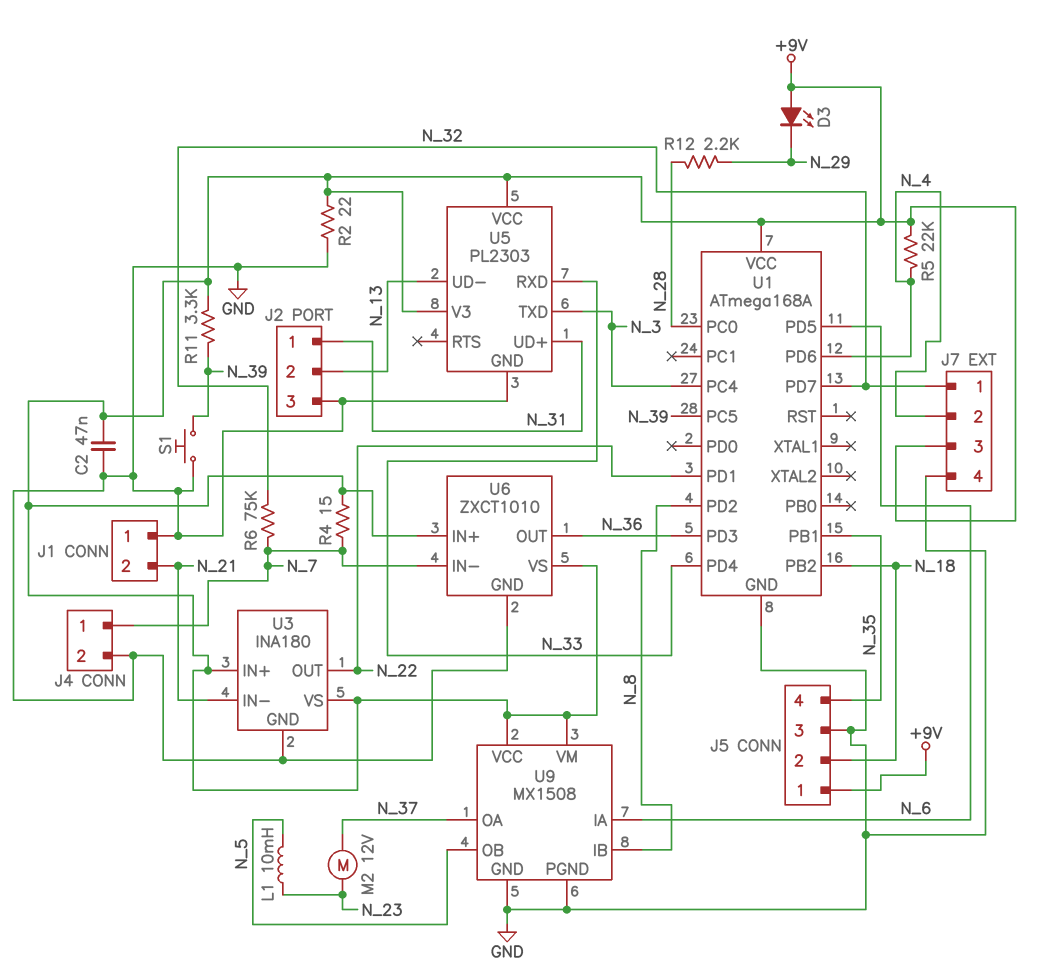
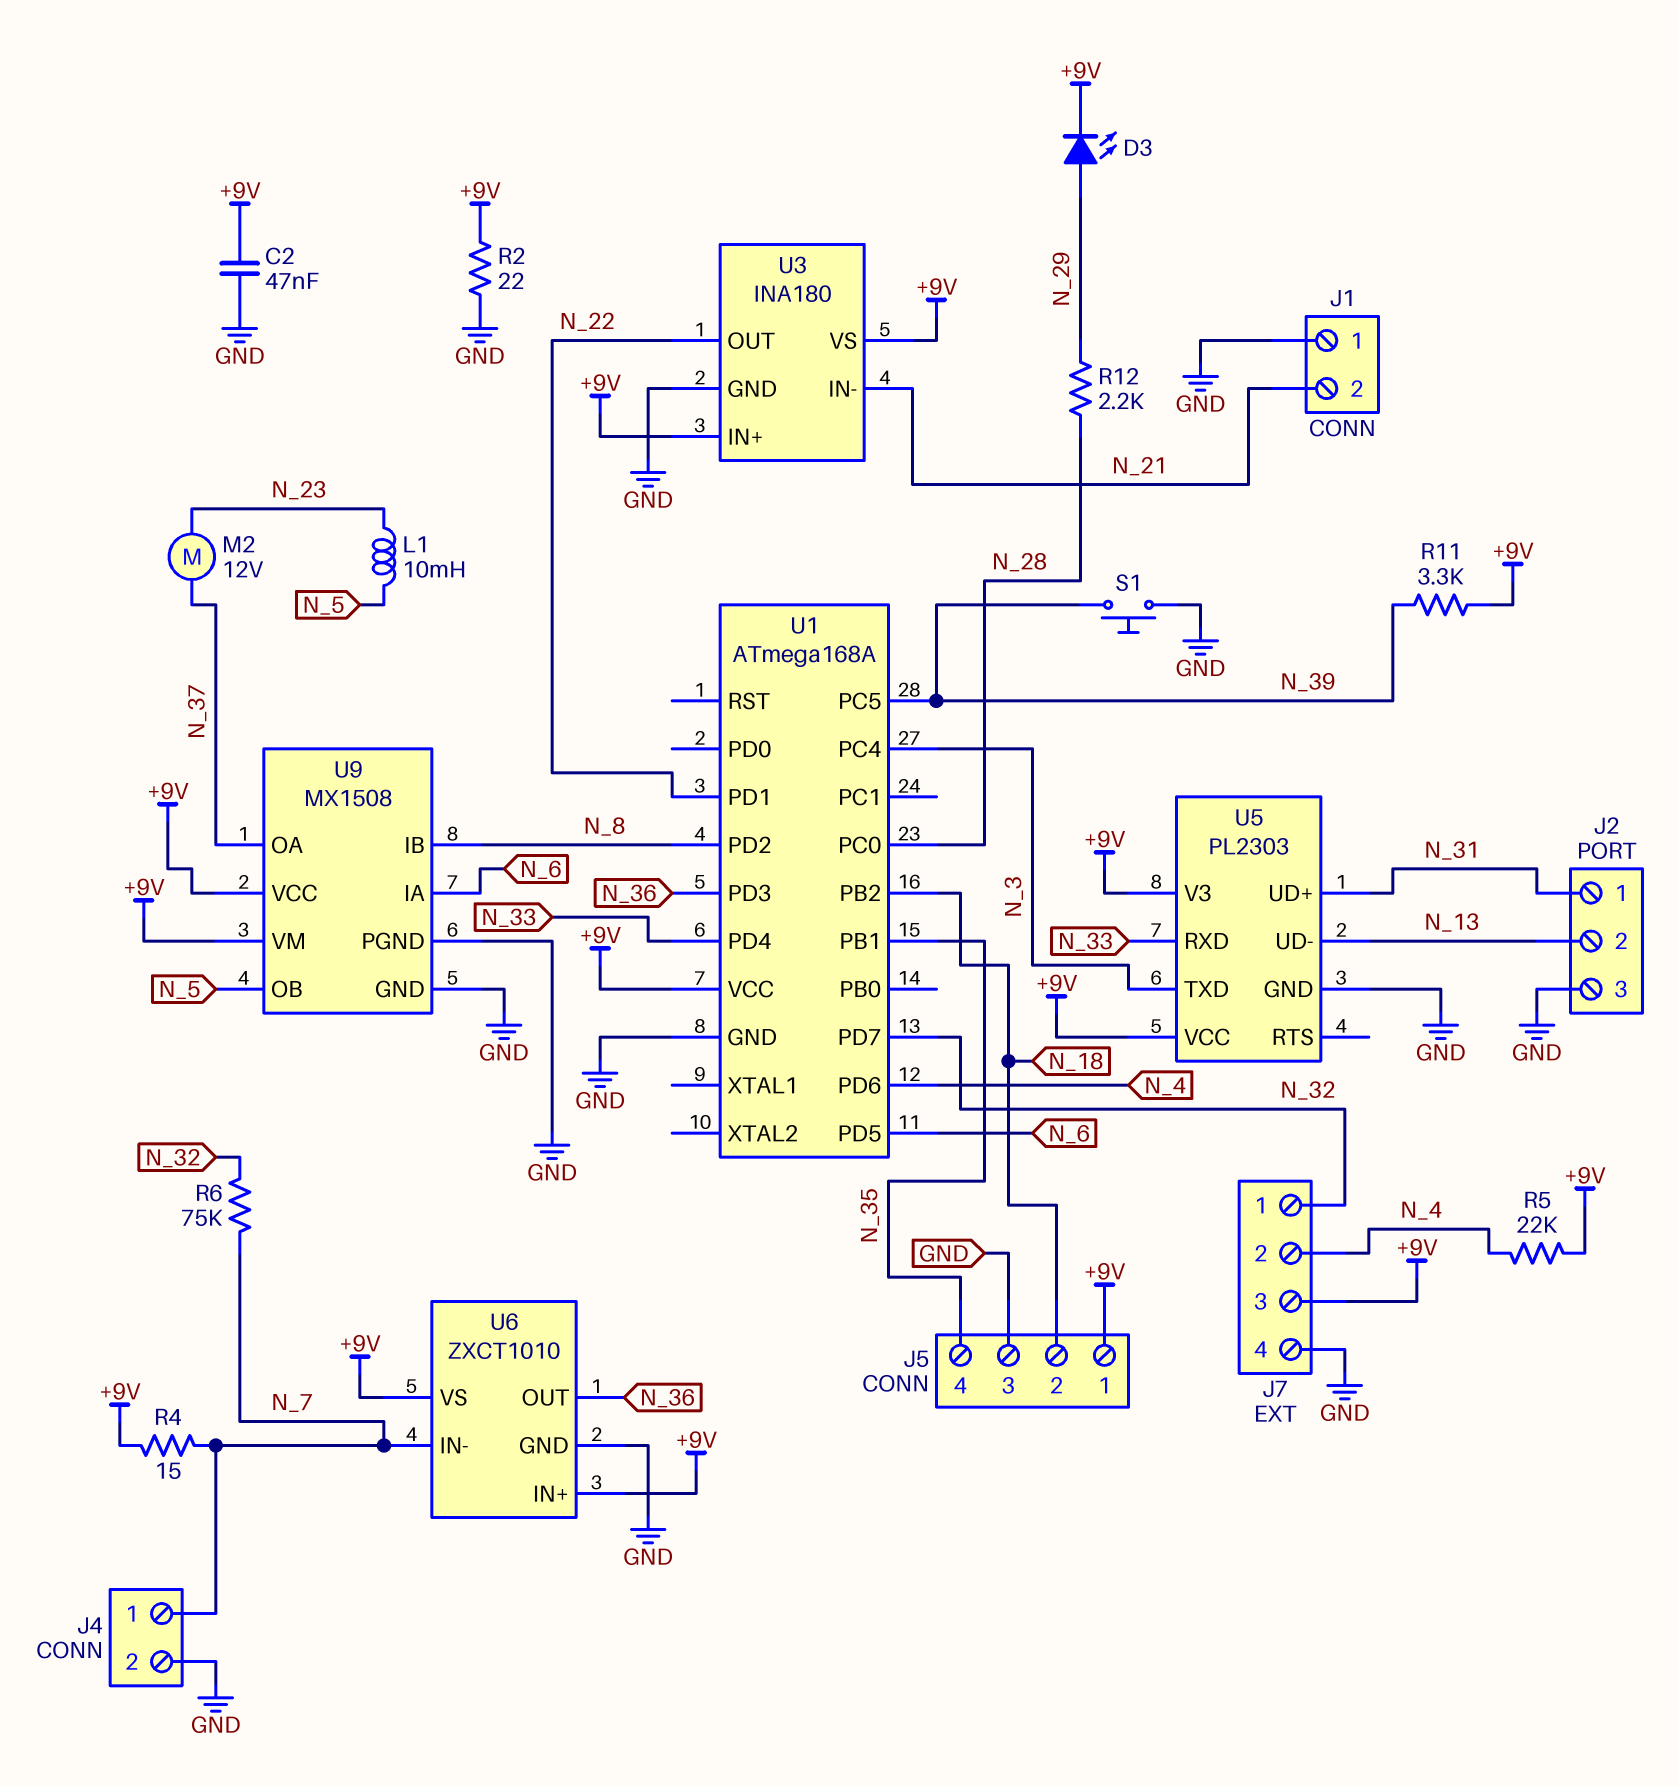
D3: LED (A +9V, K N_29) -> LED (A N_29, K +9V)

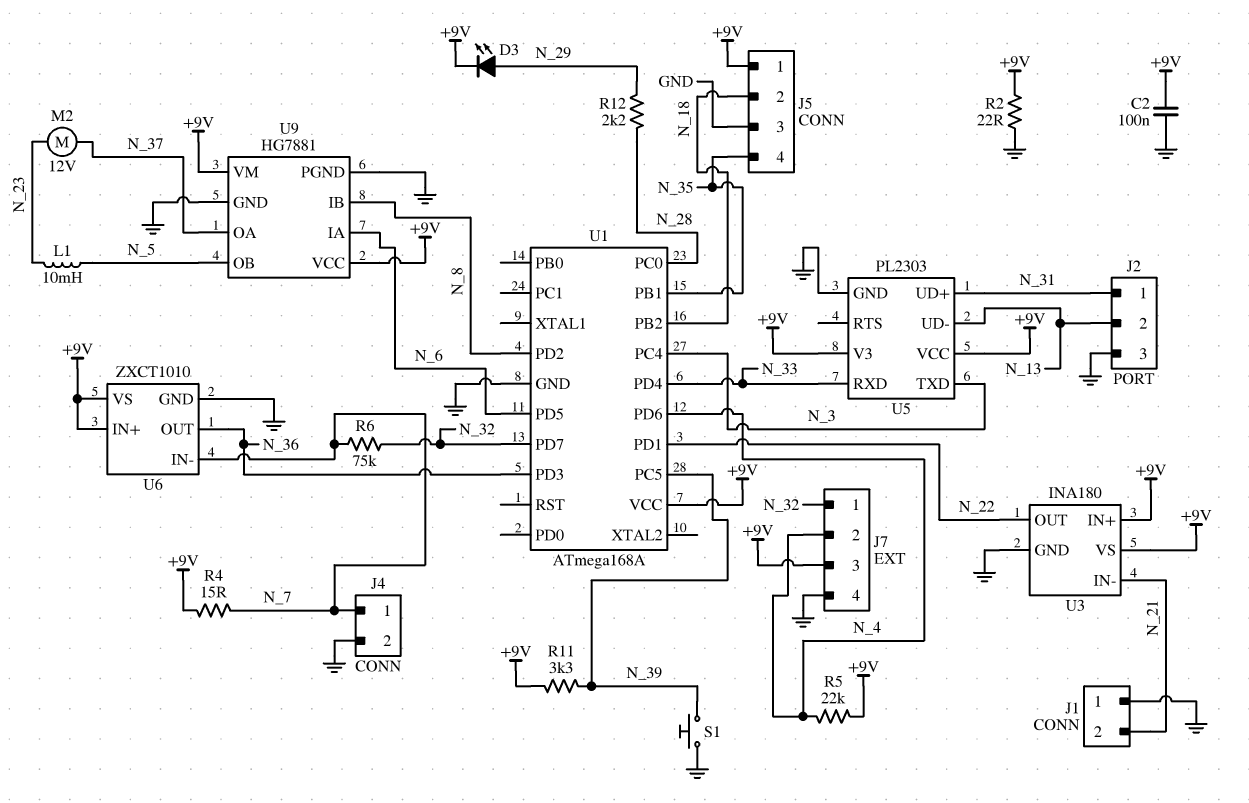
C2: 47nF (+9V, GND) -> 100nF (+9V, GND)
U9: MX1508 -> HG7881

